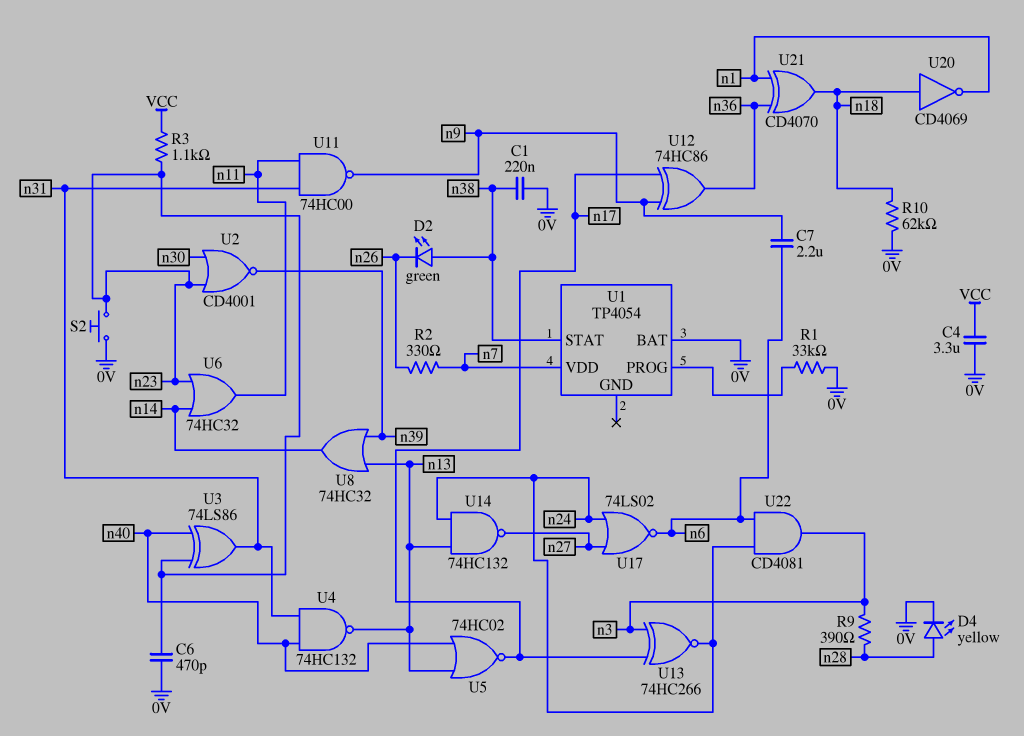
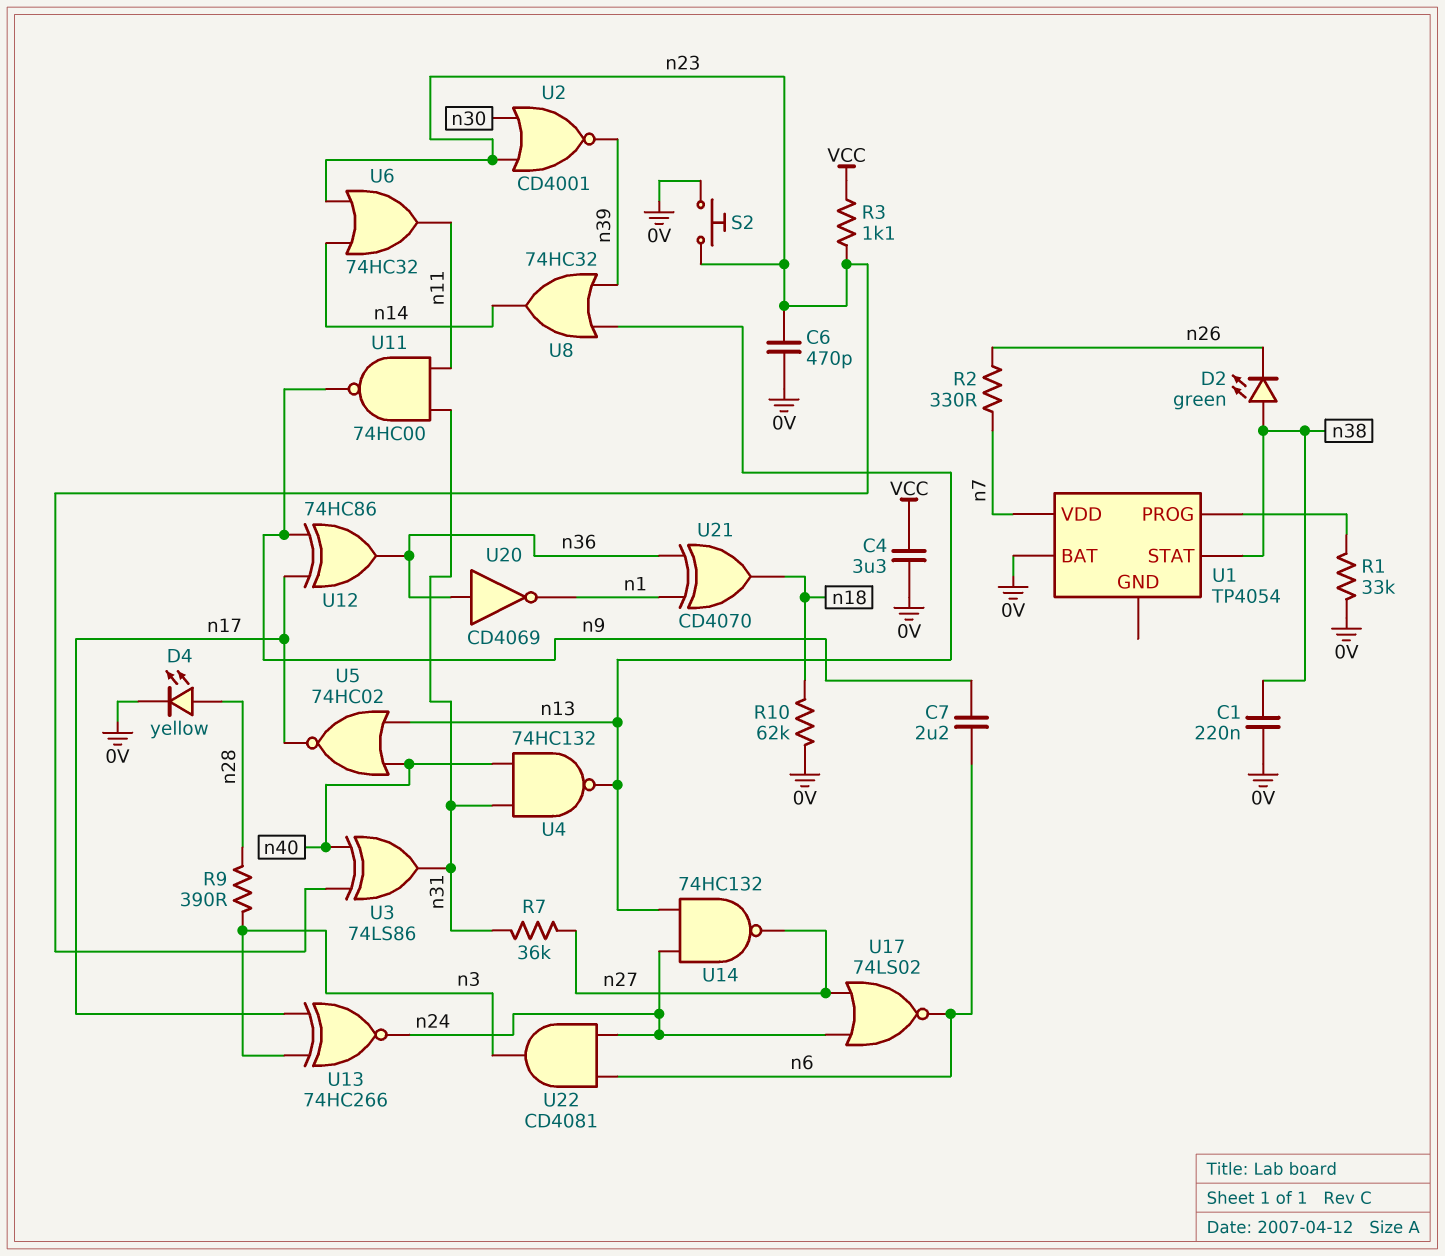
R7: none -> 36k (n27, n31)
U20: NOT CD4069 (in n18, out n1) -> NOT CD4069 (in n36, out n1)

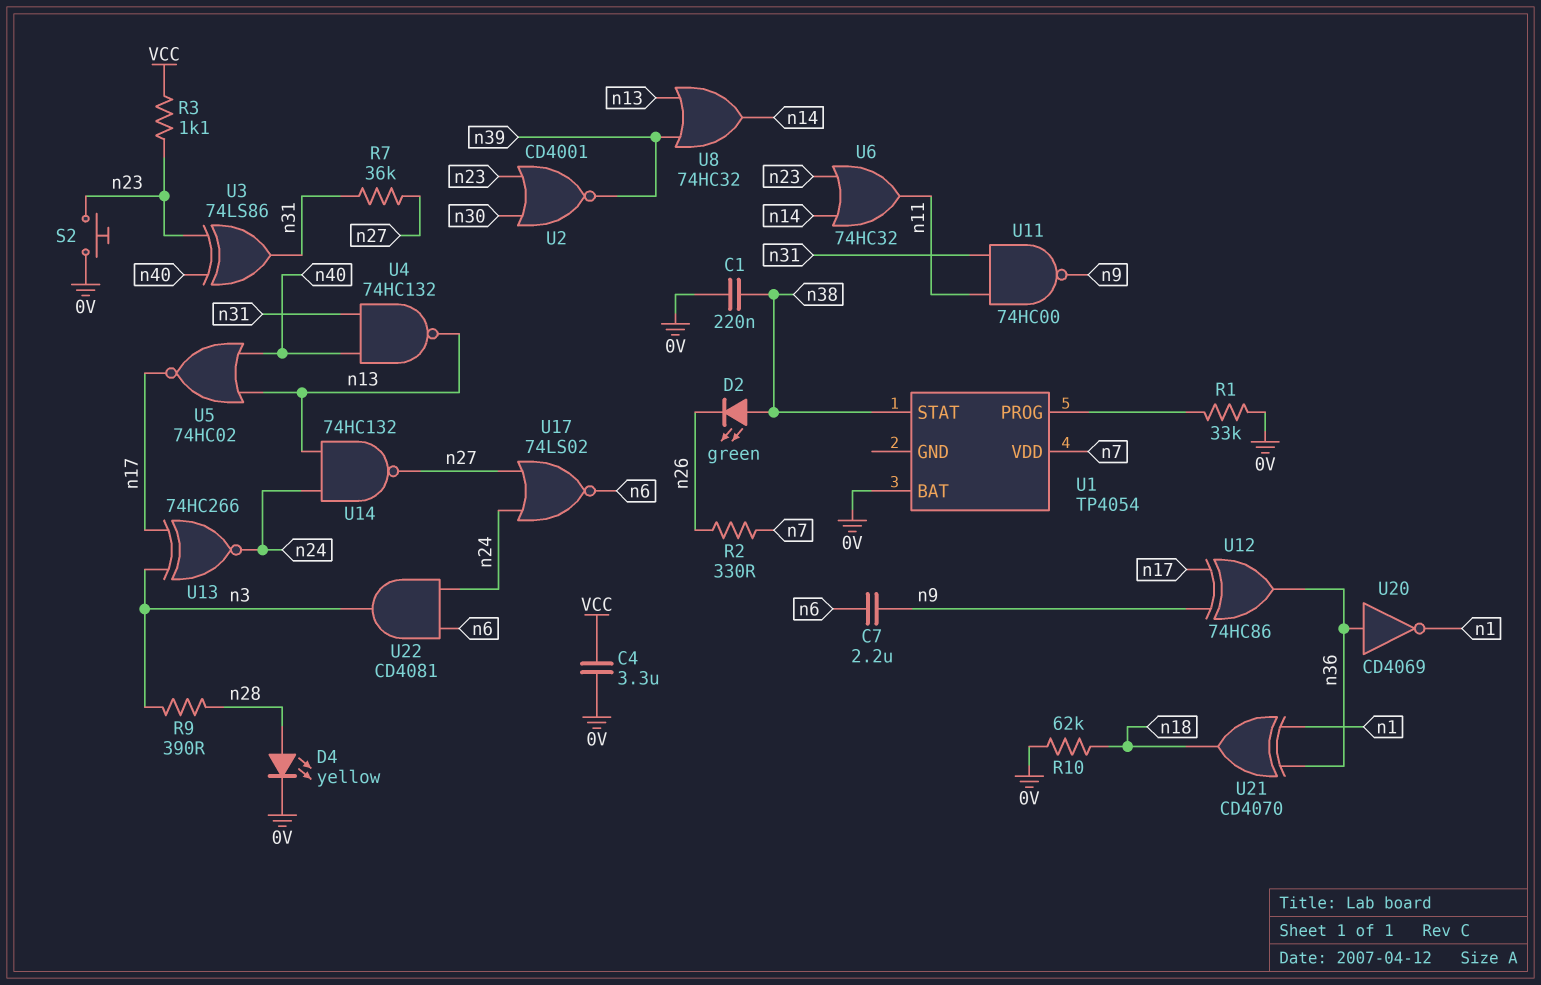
C6: 470pF (0V, n23) -> none

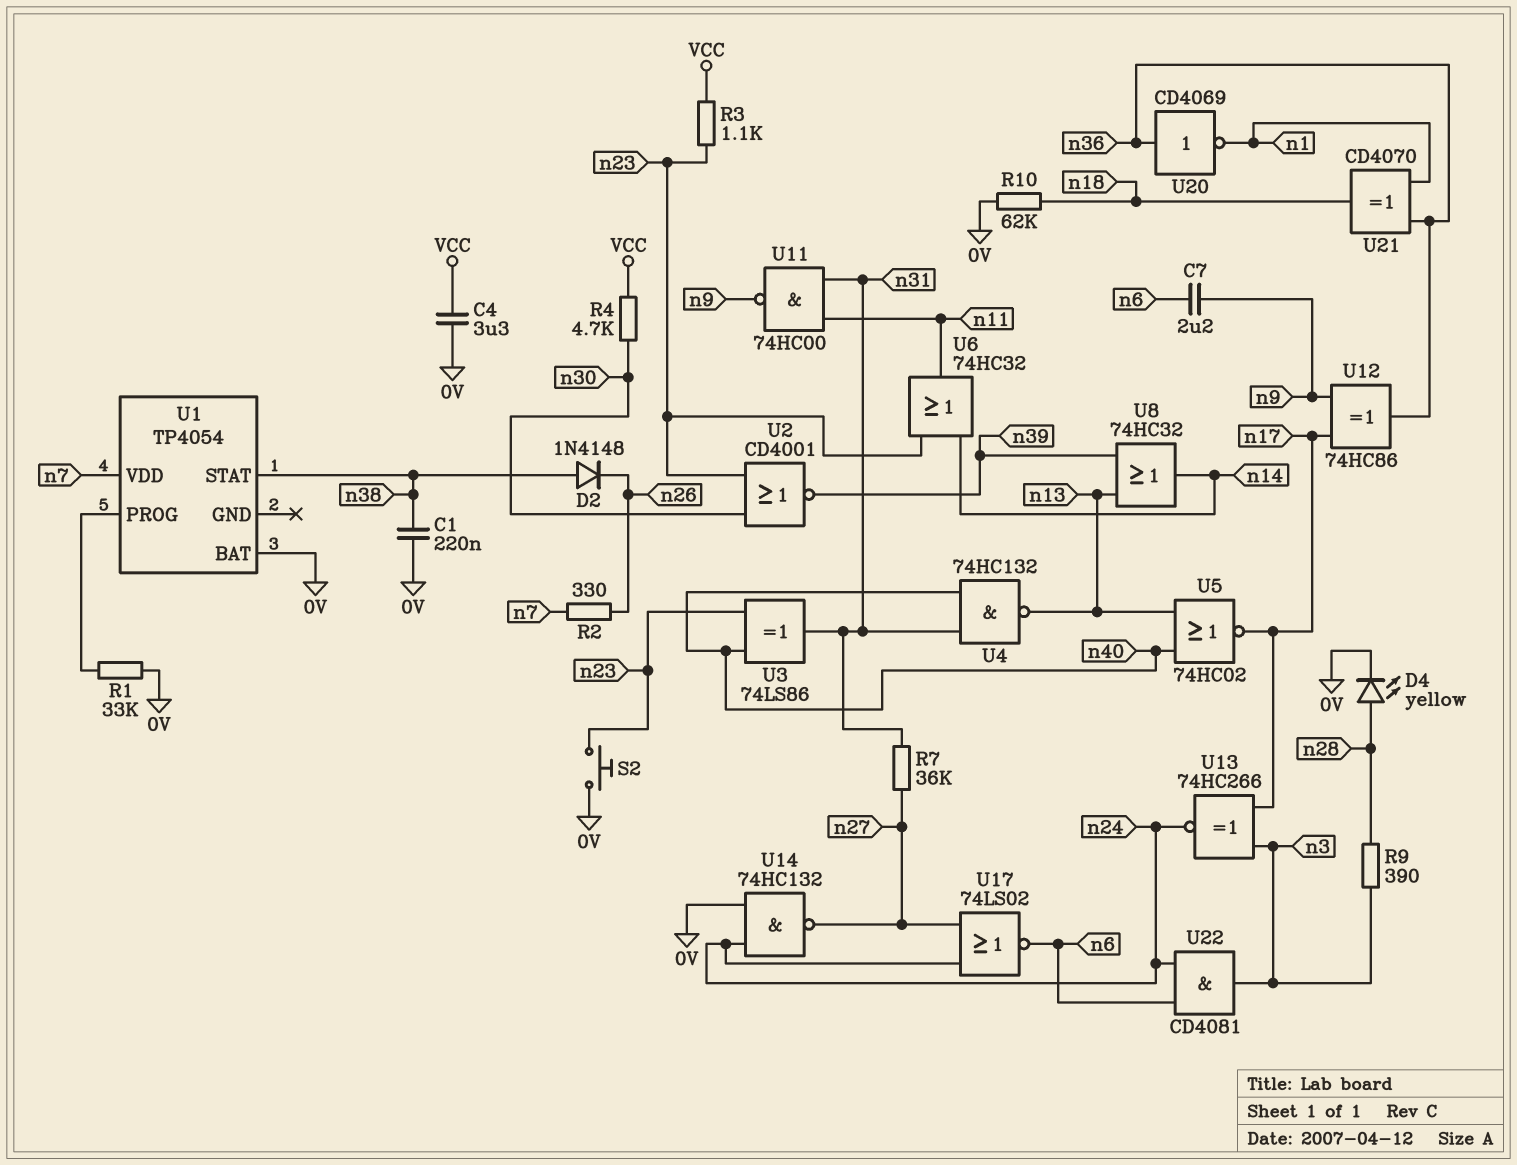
D2: LED green (A n38, K n26) -> diode 1N4148 (A n38, K n26)
R4: none -> 4.7k (VCC, n30)
U14: NAND 74HC132 (in n13, in n24, out n27) -> NAND 74HC132 (in 0V, in n24, out n27)

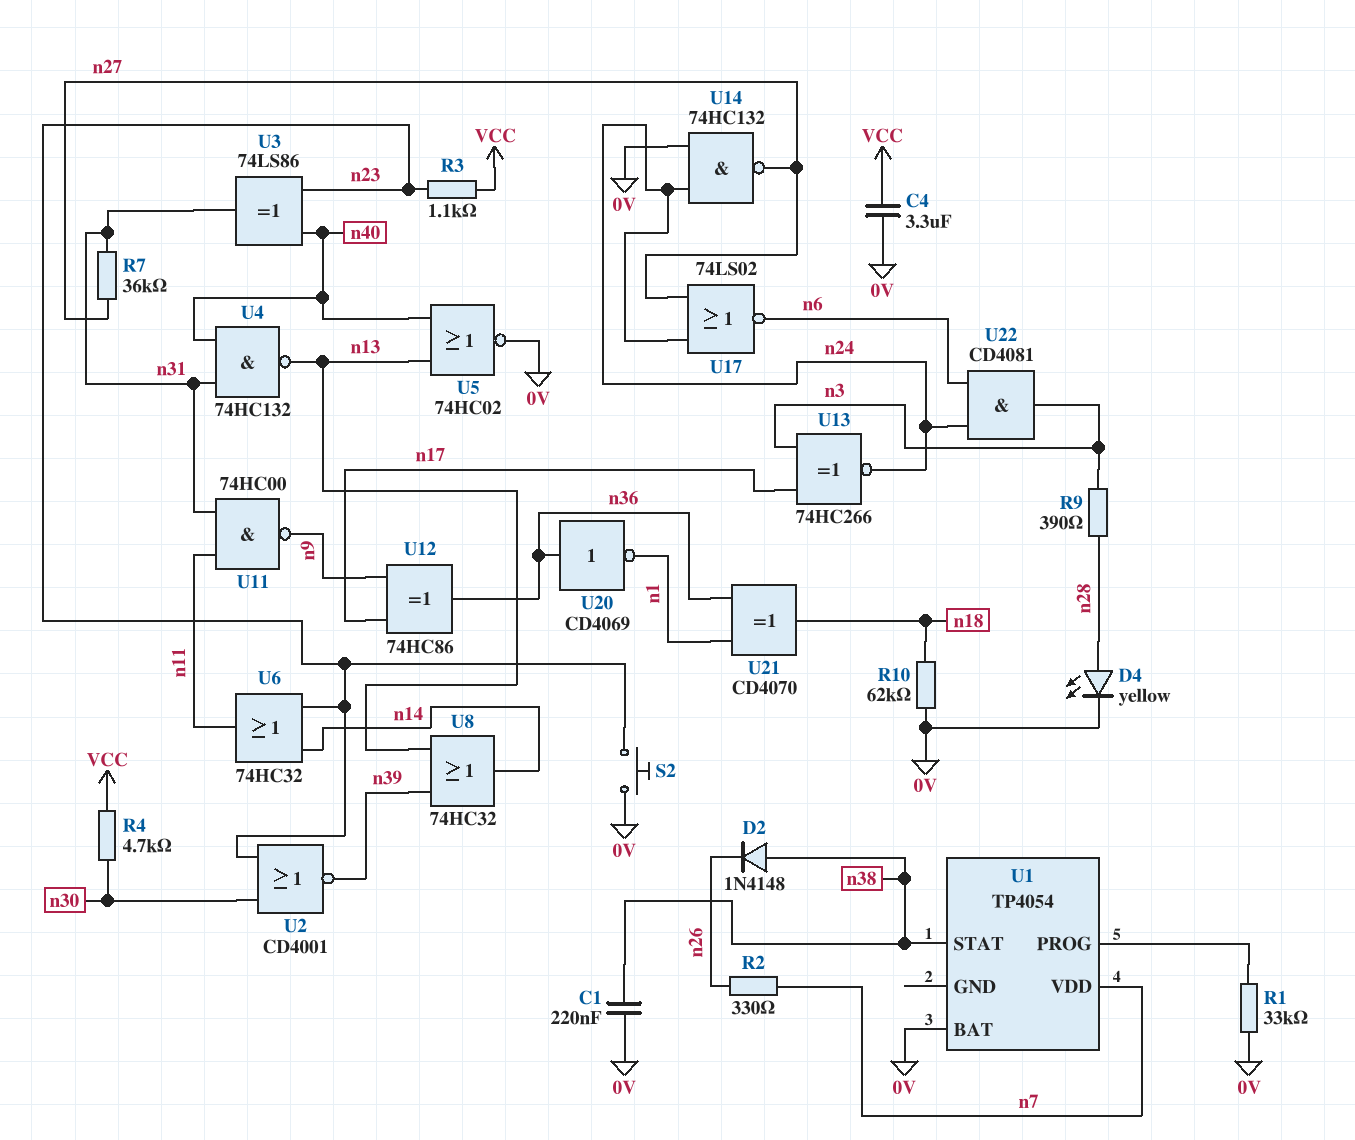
C7: 2.2uF (n6, n9) -> none
U5: NOR 74HC02 (in n13, in n40, out n17) -> NOR 74HC02 (in n13, in n40, out 0V)

